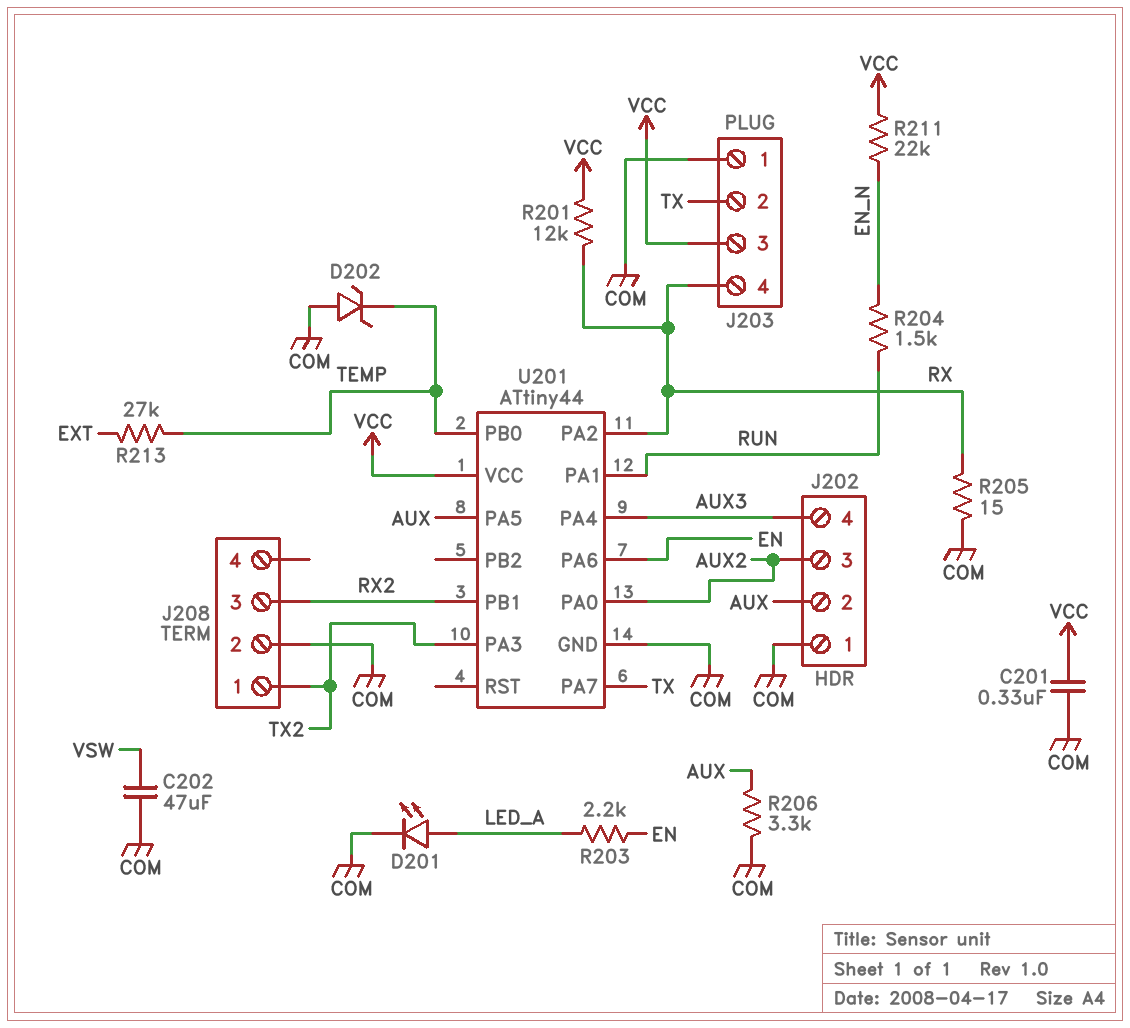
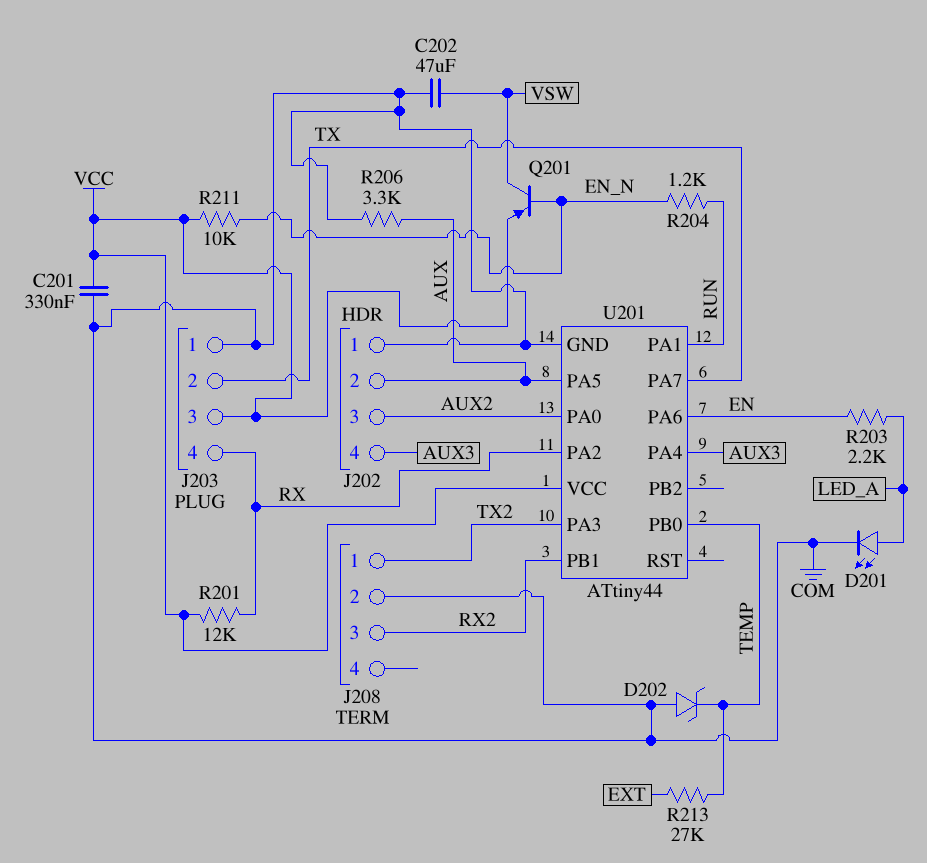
Q201: none -> PNP (B EN_N, C VSW, E VCC)
R204: 1.5k (EN_N, RUN) -> 1.2k (EN_N, RUN)
R205: 15 (COM, RX) -> none
R211: 22k (EN_N, VCC) -> 10k (EN_N, VCC)

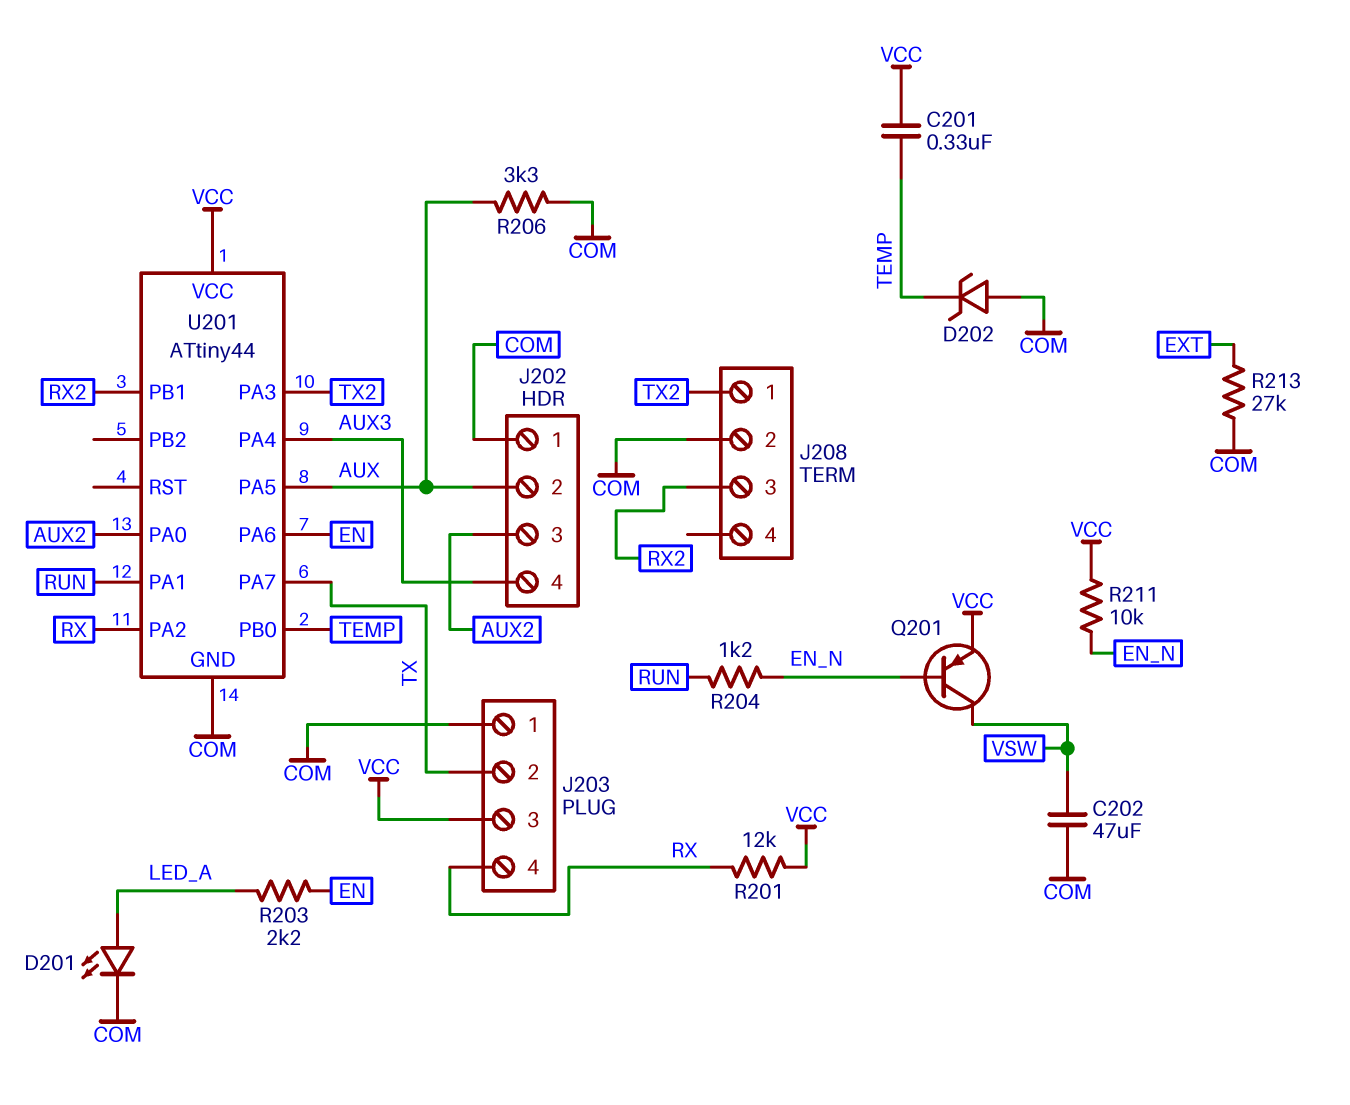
C201: 330nF (COM, VCC) -> 330nF (TEMP, VCC)
R213: 27k (EXT, TEMP) -> 27k (COM, EXT)

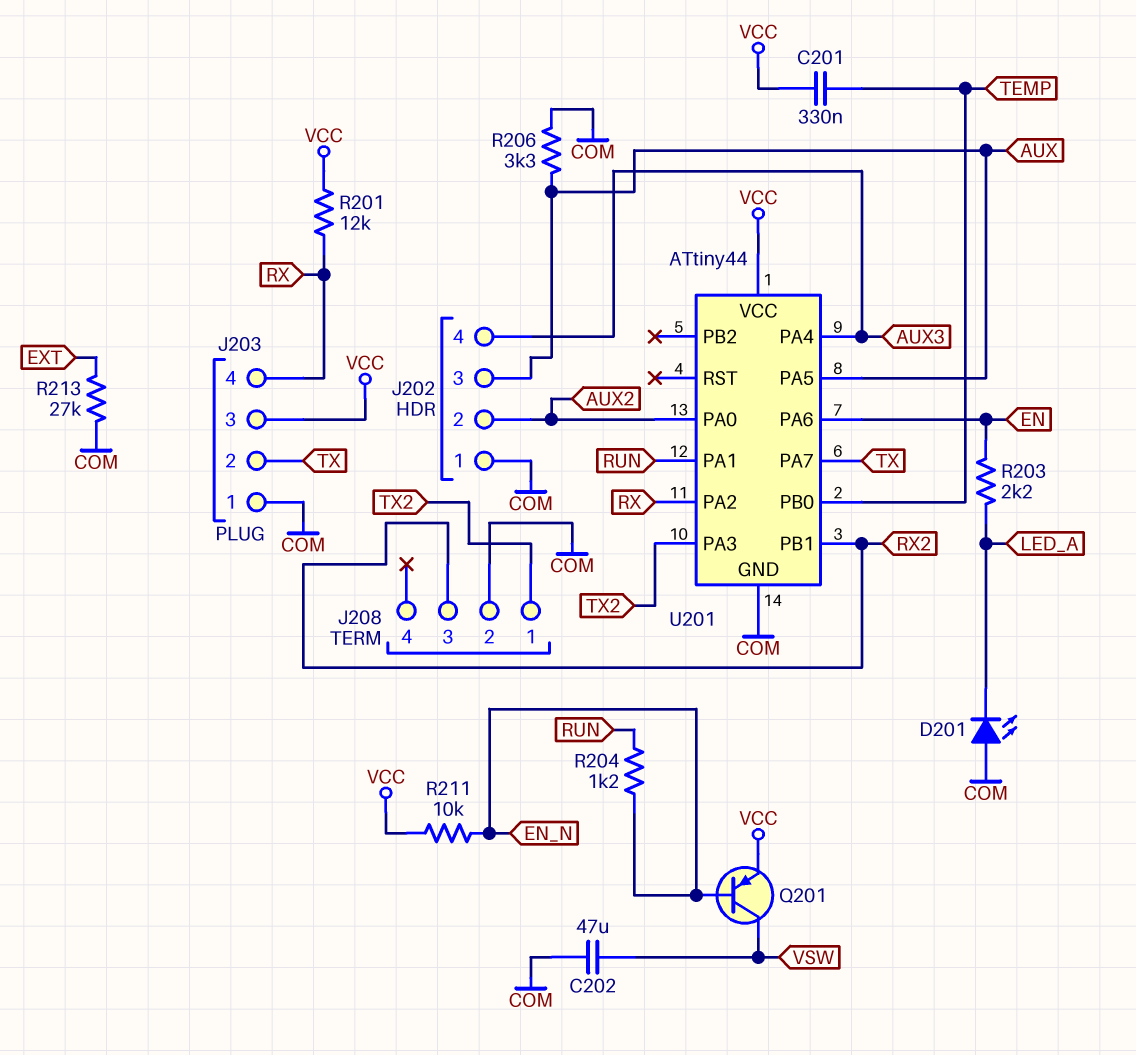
D201: LED (A LED_A, K COM) -> LED (A COM, K LED_A)
D202: zener (A COM, K TEMP) -> none
J202 pin 2: AUX -> AUX2
J202 pin 3: AUX2 -> AUX

